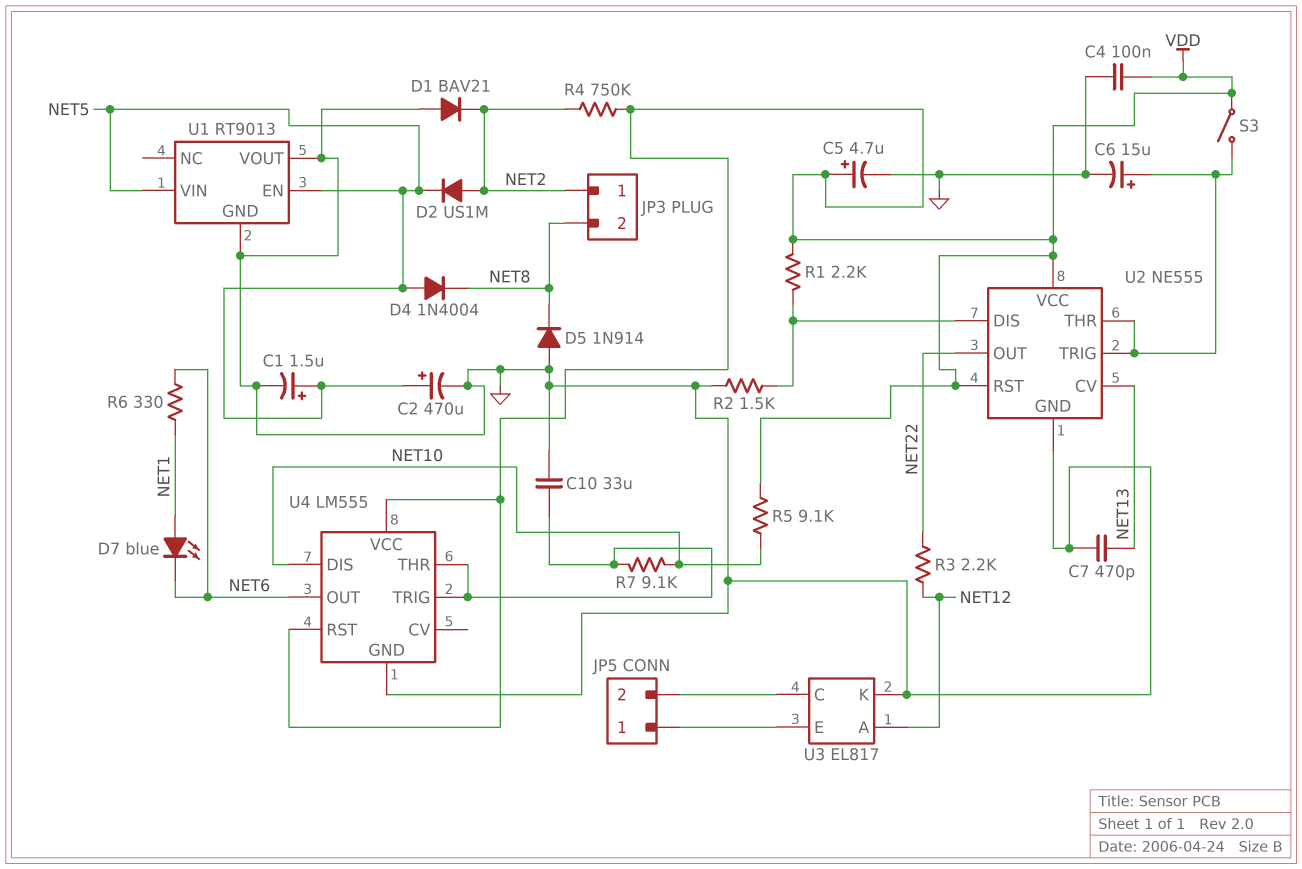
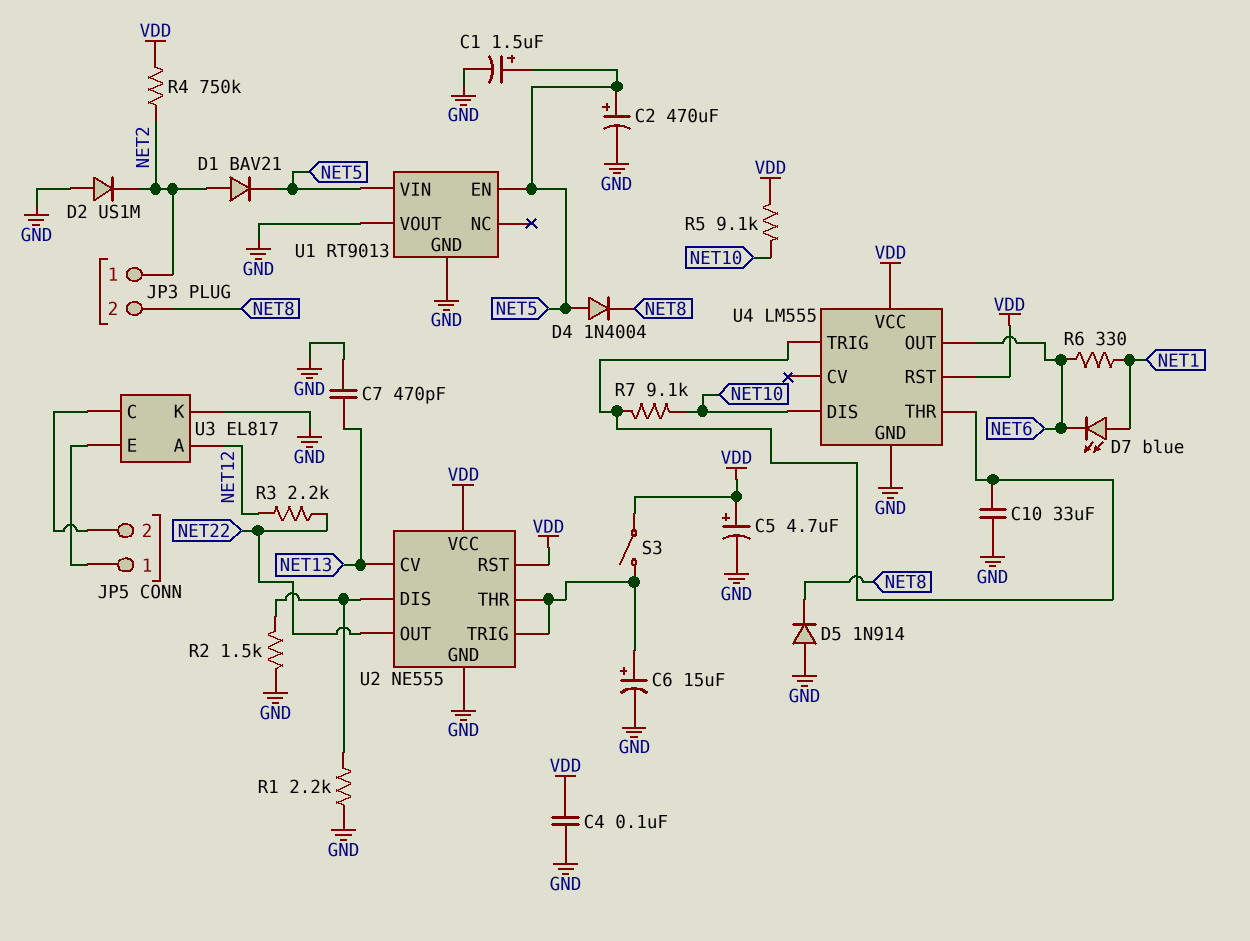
D1: diode BAV21 (A GND, K NET2) -> diode BAV21 (A NET2, K NET5)
D2: diode US1M (A NET2, K NET5) -> diode US1M (A GND, K NET2)
R1: 2.2k (U2/DIS, VDD) -> 2.2k (GND, U2/DIS)

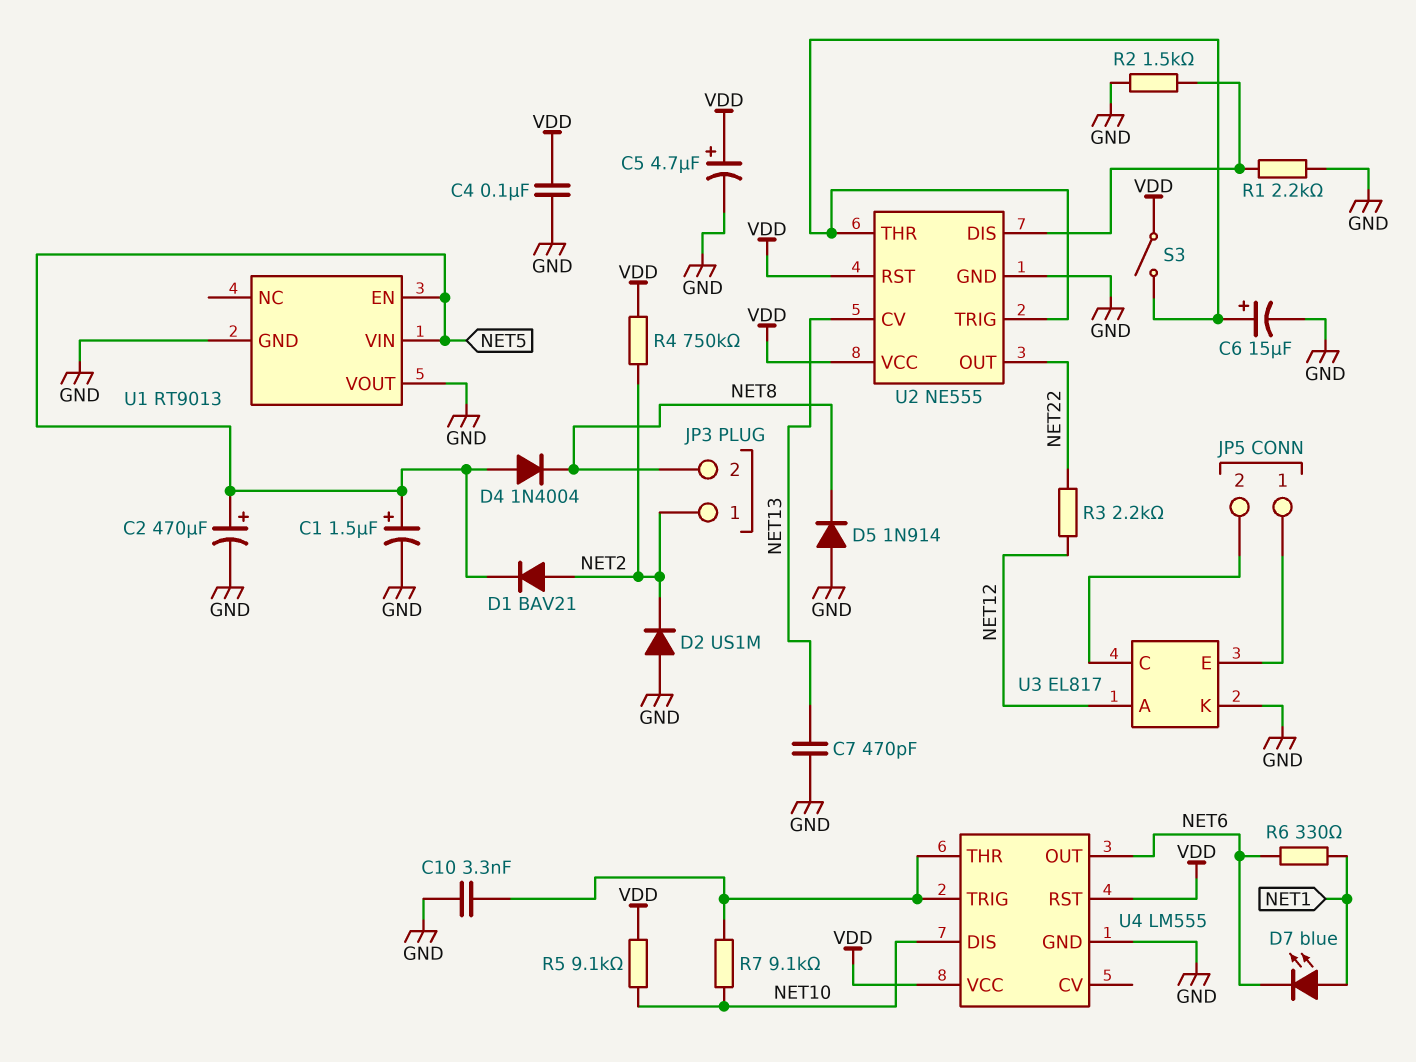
C10: 33uF (GND, U4/THR) -> 3.3nF (GND, U4/THR)

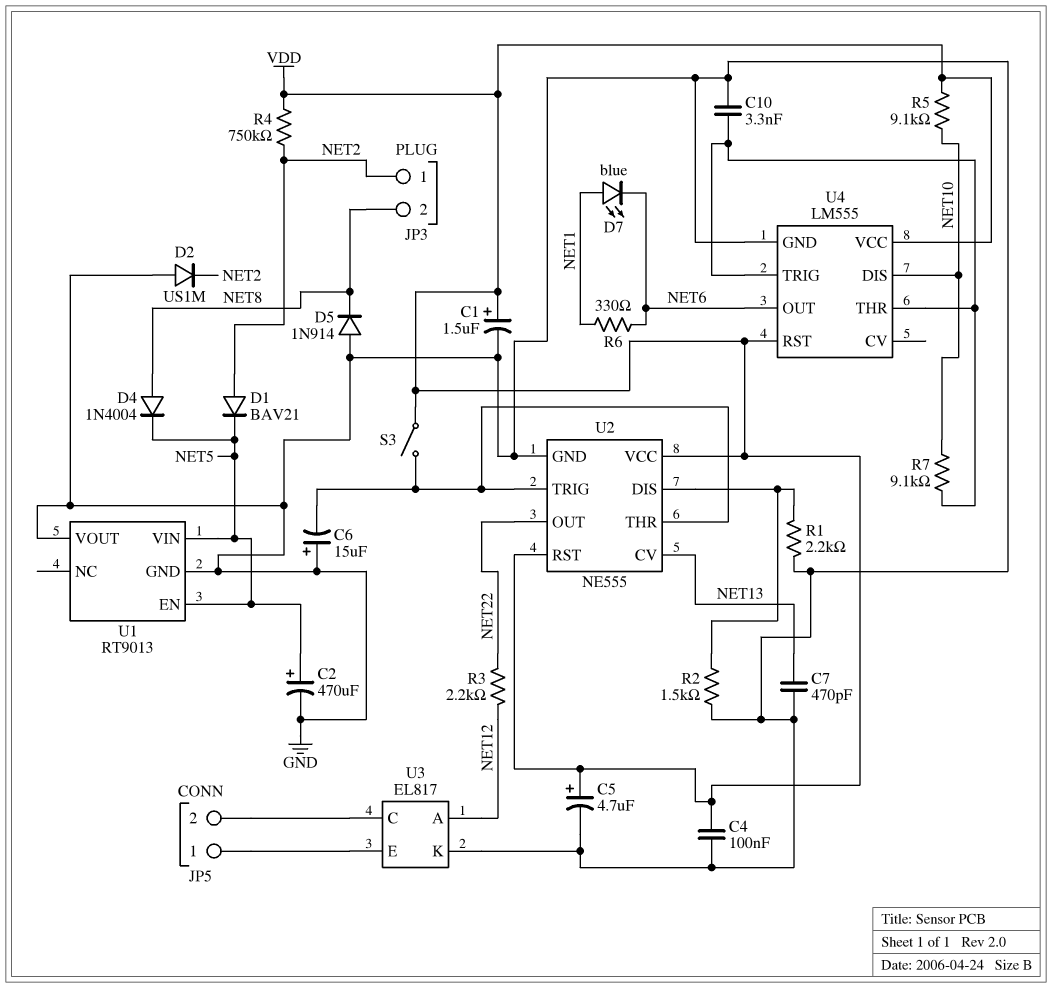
C1: 1.5uF (plus NET5, minus GND) -> 1.5uF (plus VDD, minus GND)
C6: 15uF (plus U2/THR, minus GND) -> 15uF (plus GND, minus U2/THR)
D4: diode 1N4004 (A NET5, K NET8) -> diode 1N4004 (A NET8, K NET5)

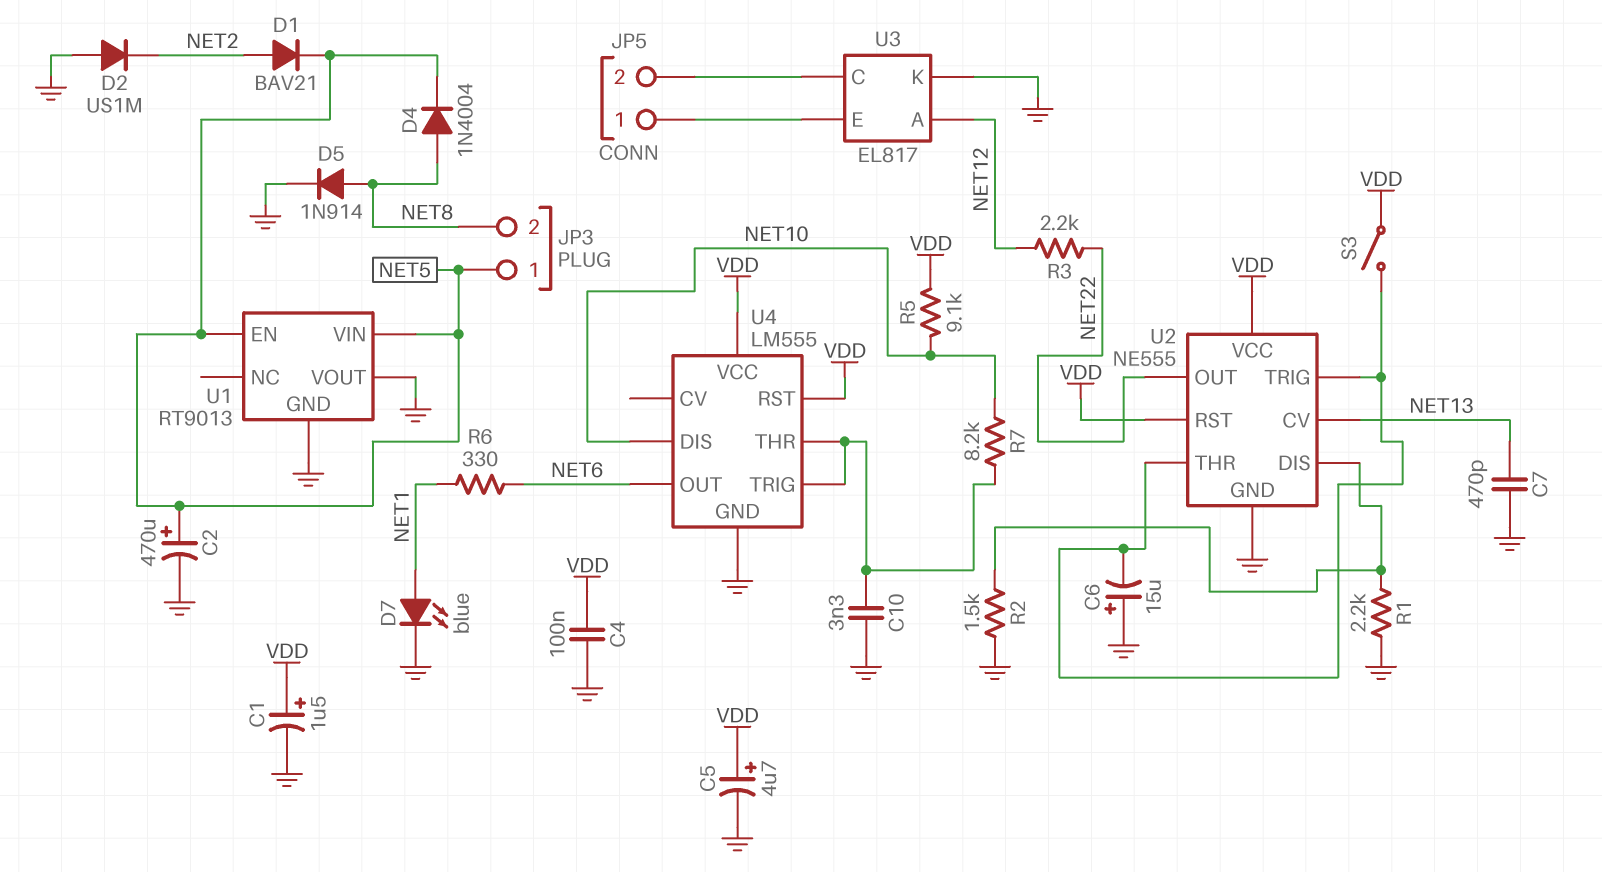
D5: diode 1N914 (A GND, K NET8) -> diode 1N914 (A NET8, K GND)
D7: LED blue (A NET1, K NET6) -> LED blue (A NET1, K GND)
JP3 pin 1: NET2 -> NET5
R4: 750k (NET2, VDD) -> none
R7: 9.1k (NET10, U4/THR) -> 8.2k (NET10, U4/THR)

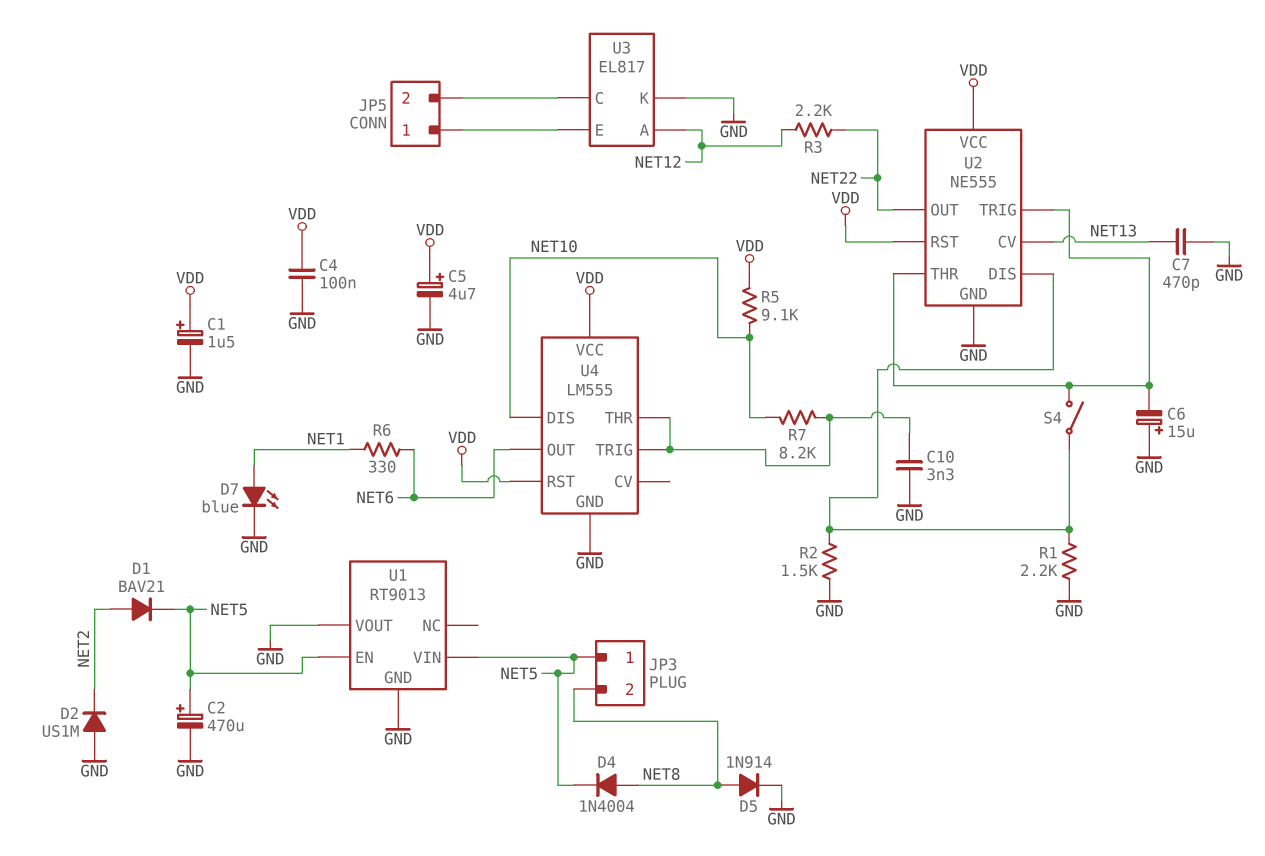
S3: switch (U2/THR, VDD) -> none
S4: none -> switch (U2/DIS, U2/THR)

